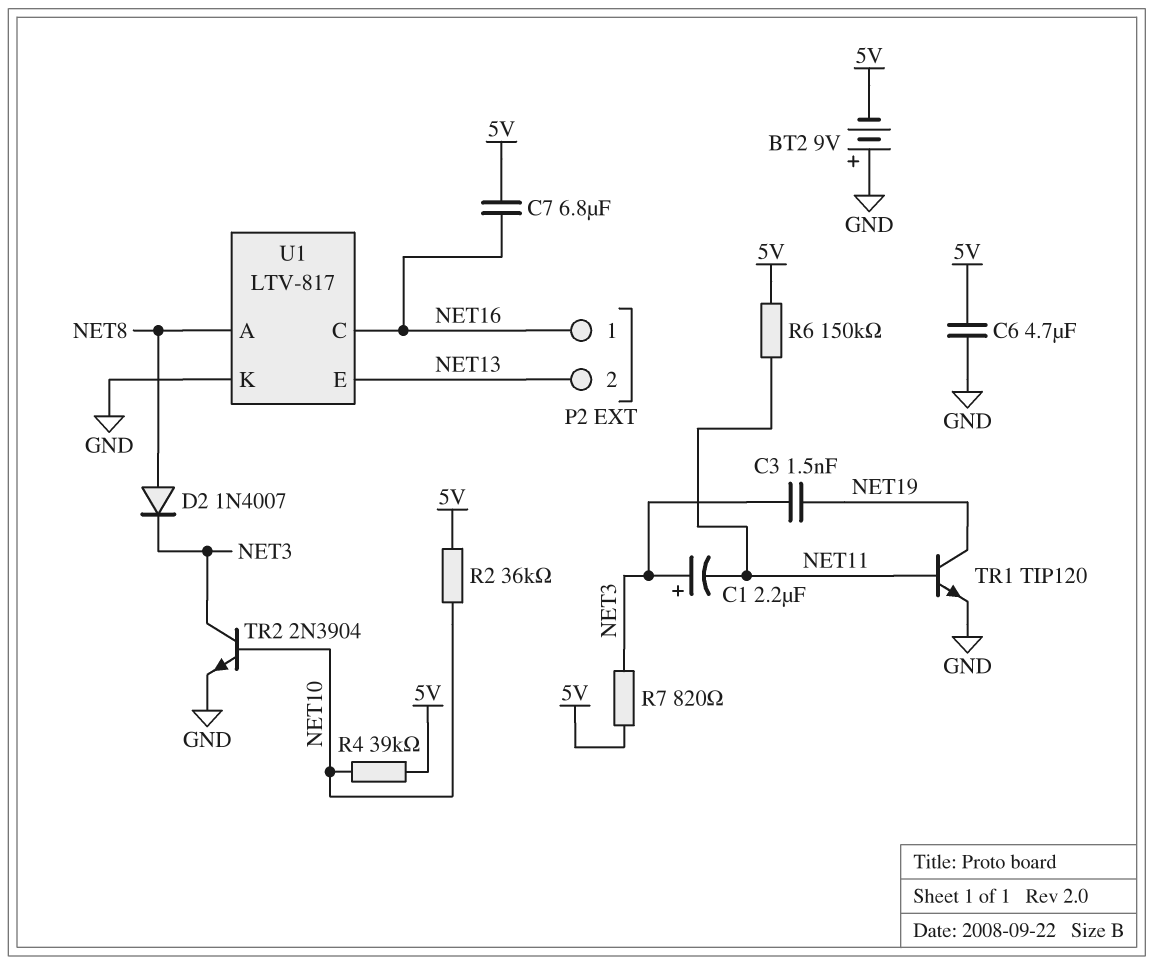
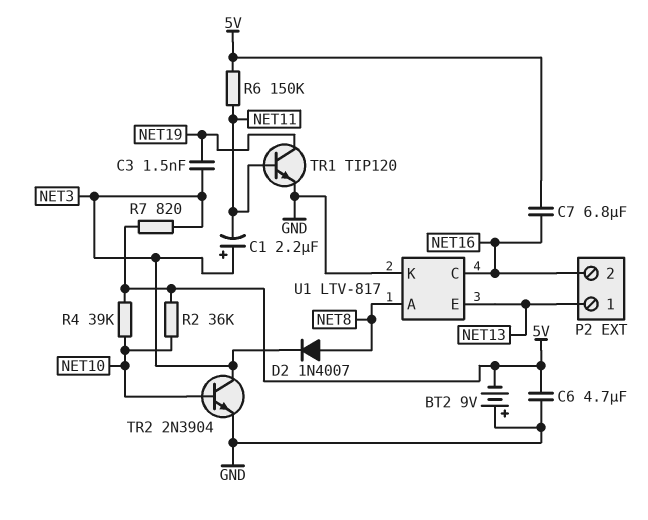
P2 pin 1: NET16 -> NET13
P2 pin 2: NET13 -> NET16

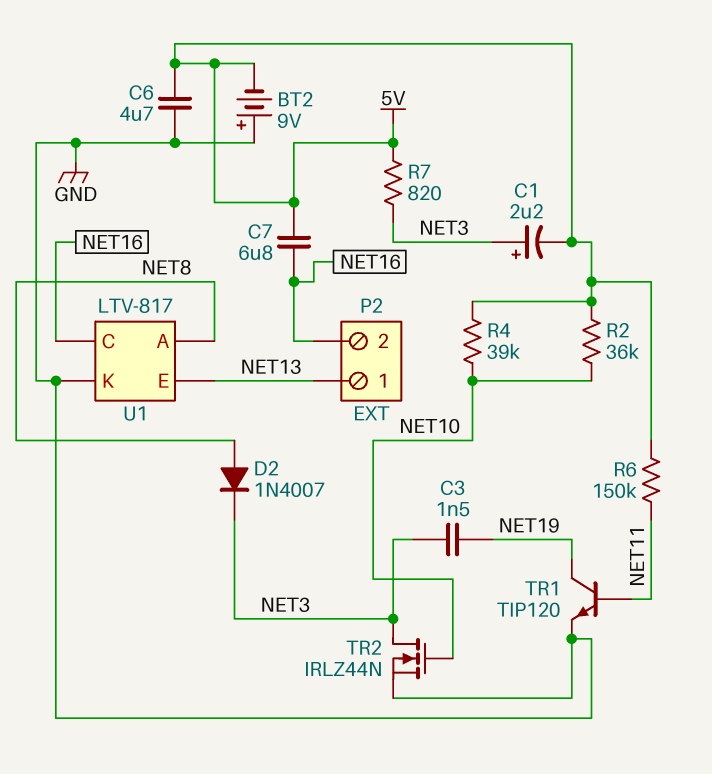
C1: 2.2uF (plus NET3, minus NET11) -> 2.2uF (plus NET3, minus 5V)
TR2: NPN 2N3904 (B NET10, C NET3, E GND) -> NMOS IRLZ44N (G NET10, D NET3, S GND)

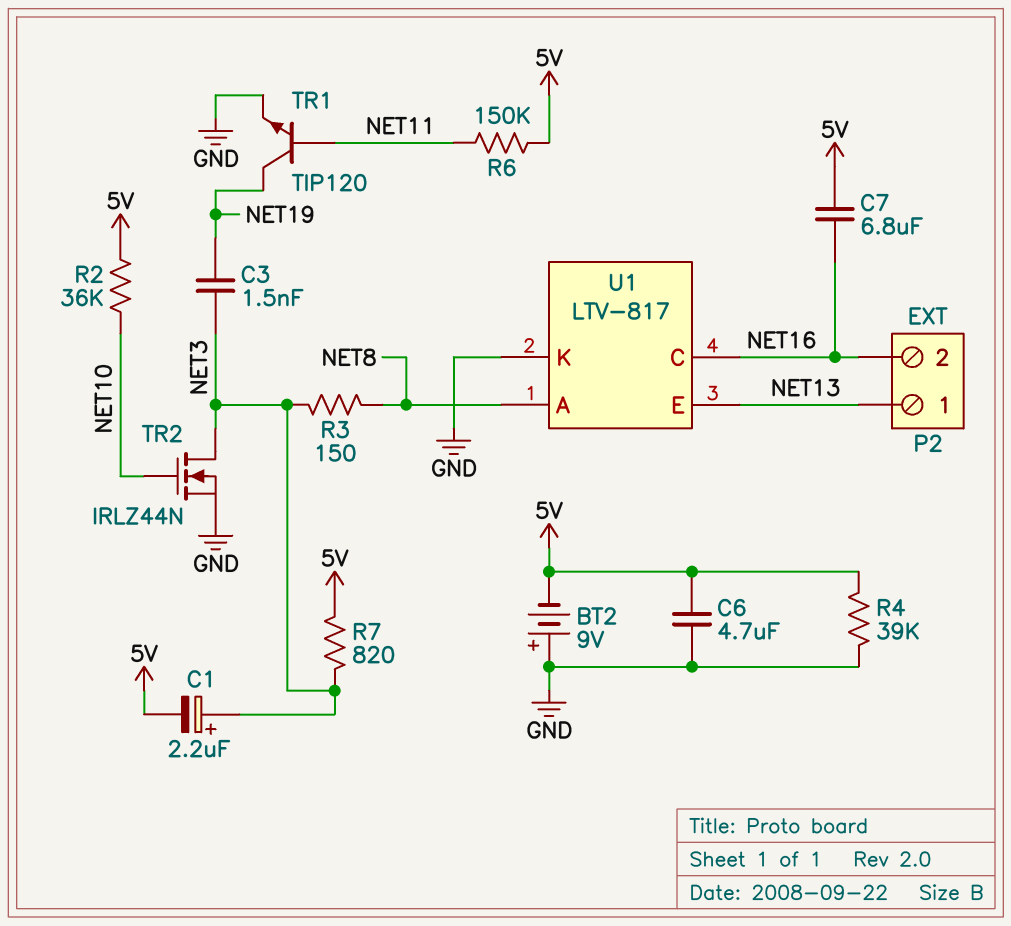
D2: diode 1N4007 (A NET8, K NET3) -> none
R3: none -> 150 (NET3, NET8)
R4: 39k (5V, NET10) -> 39k (5V, GND)

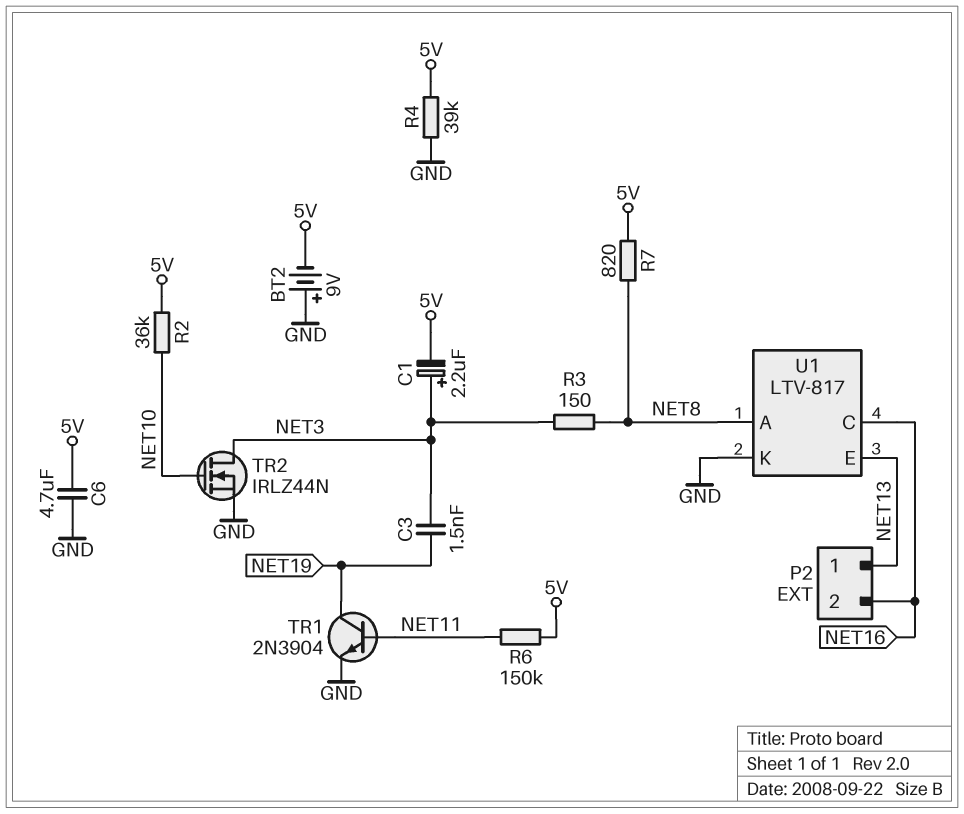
C7: 6.8uF (5V, NET16) -> none
R7: 820 (5V, NET3) -> 820 (5V, NET8)
TR1: NPN TIP120 (B NET11, C NET19, E GND) -> NPN 2N3904 (B NET11, C NET19, E GND)

